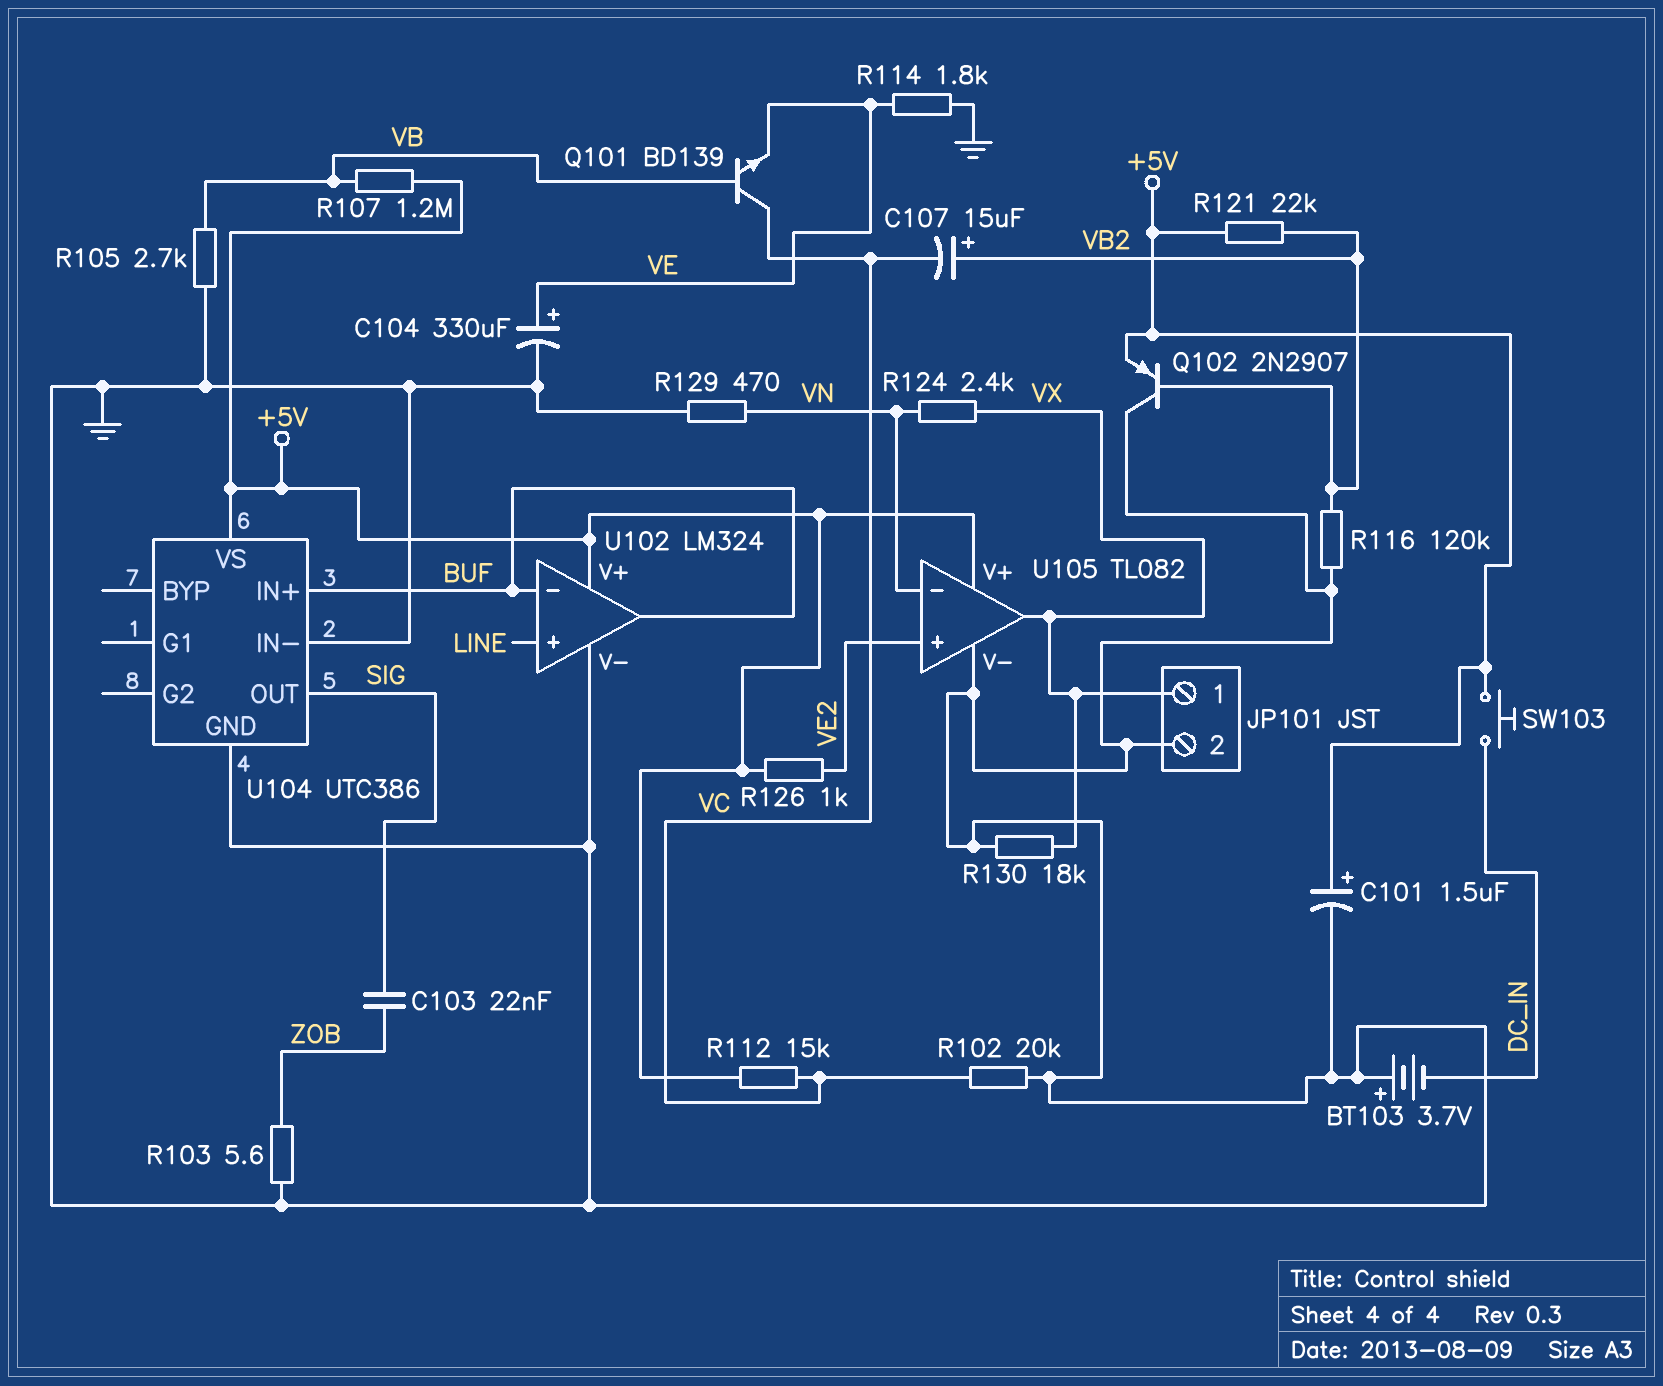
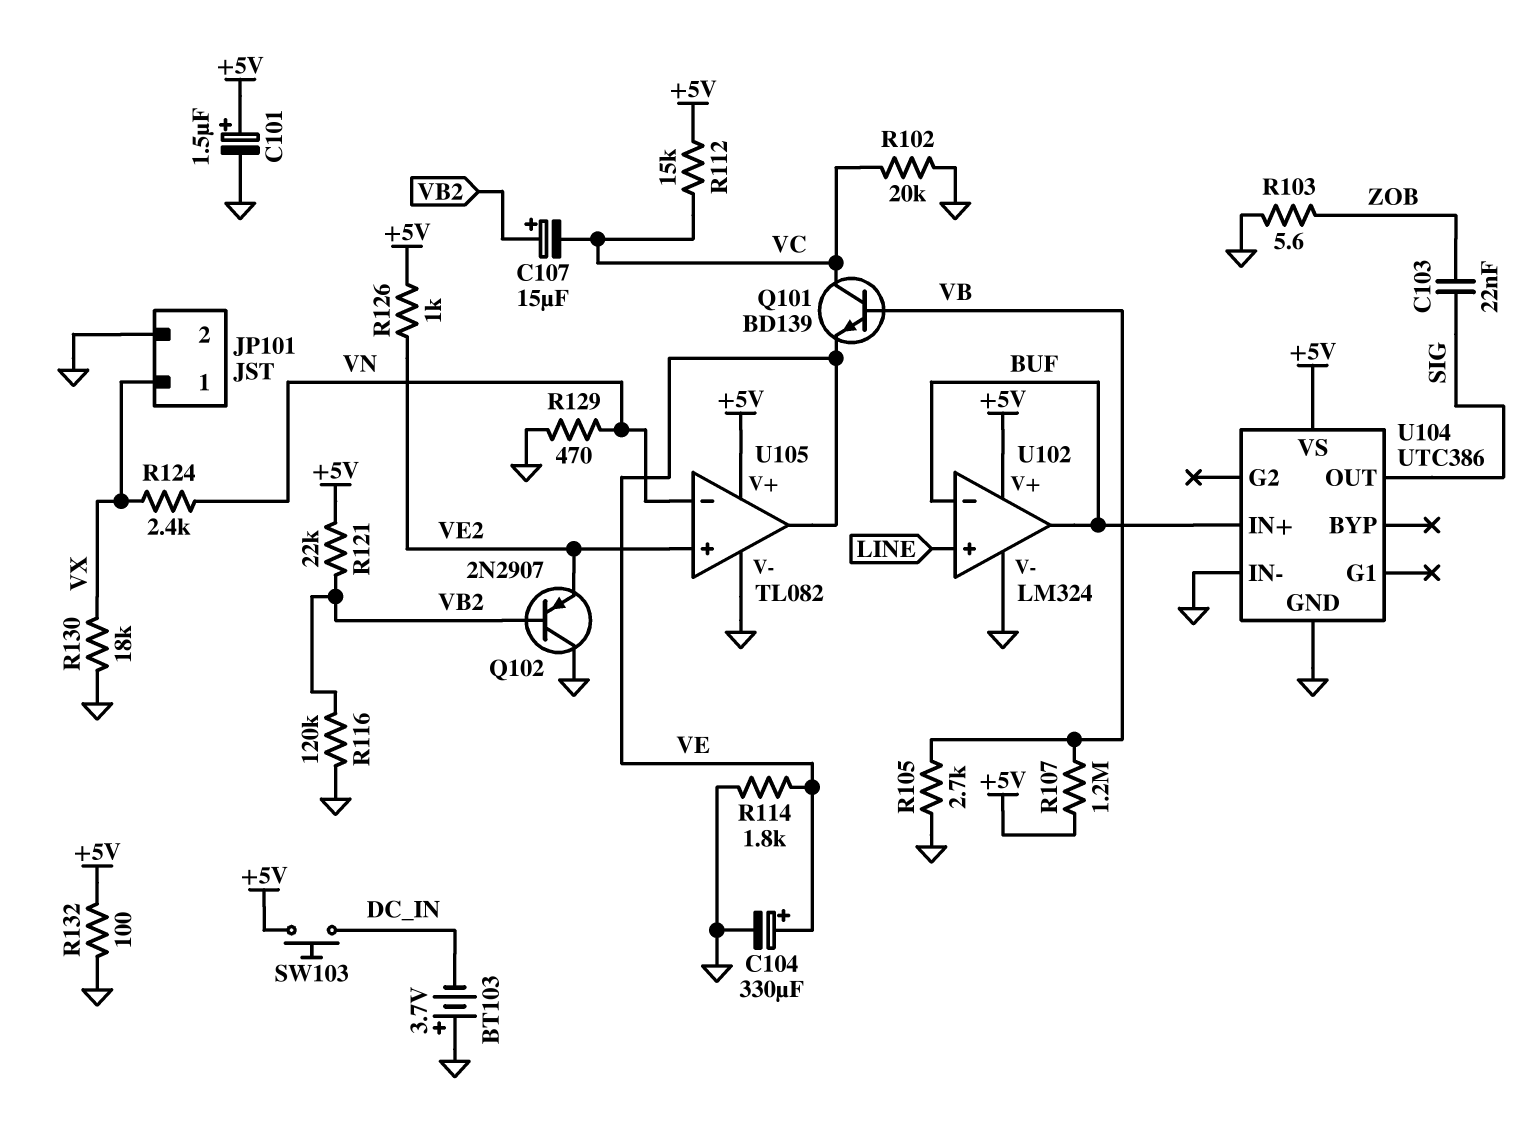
Q102: PNP 2N2907 (B VB2, C GND, E +5V) -> PNP 2N2907 (B VB2, C GND, E VE2)
R132: none -> 100 (+5V, GND)
U105 pin out: VX -> VE

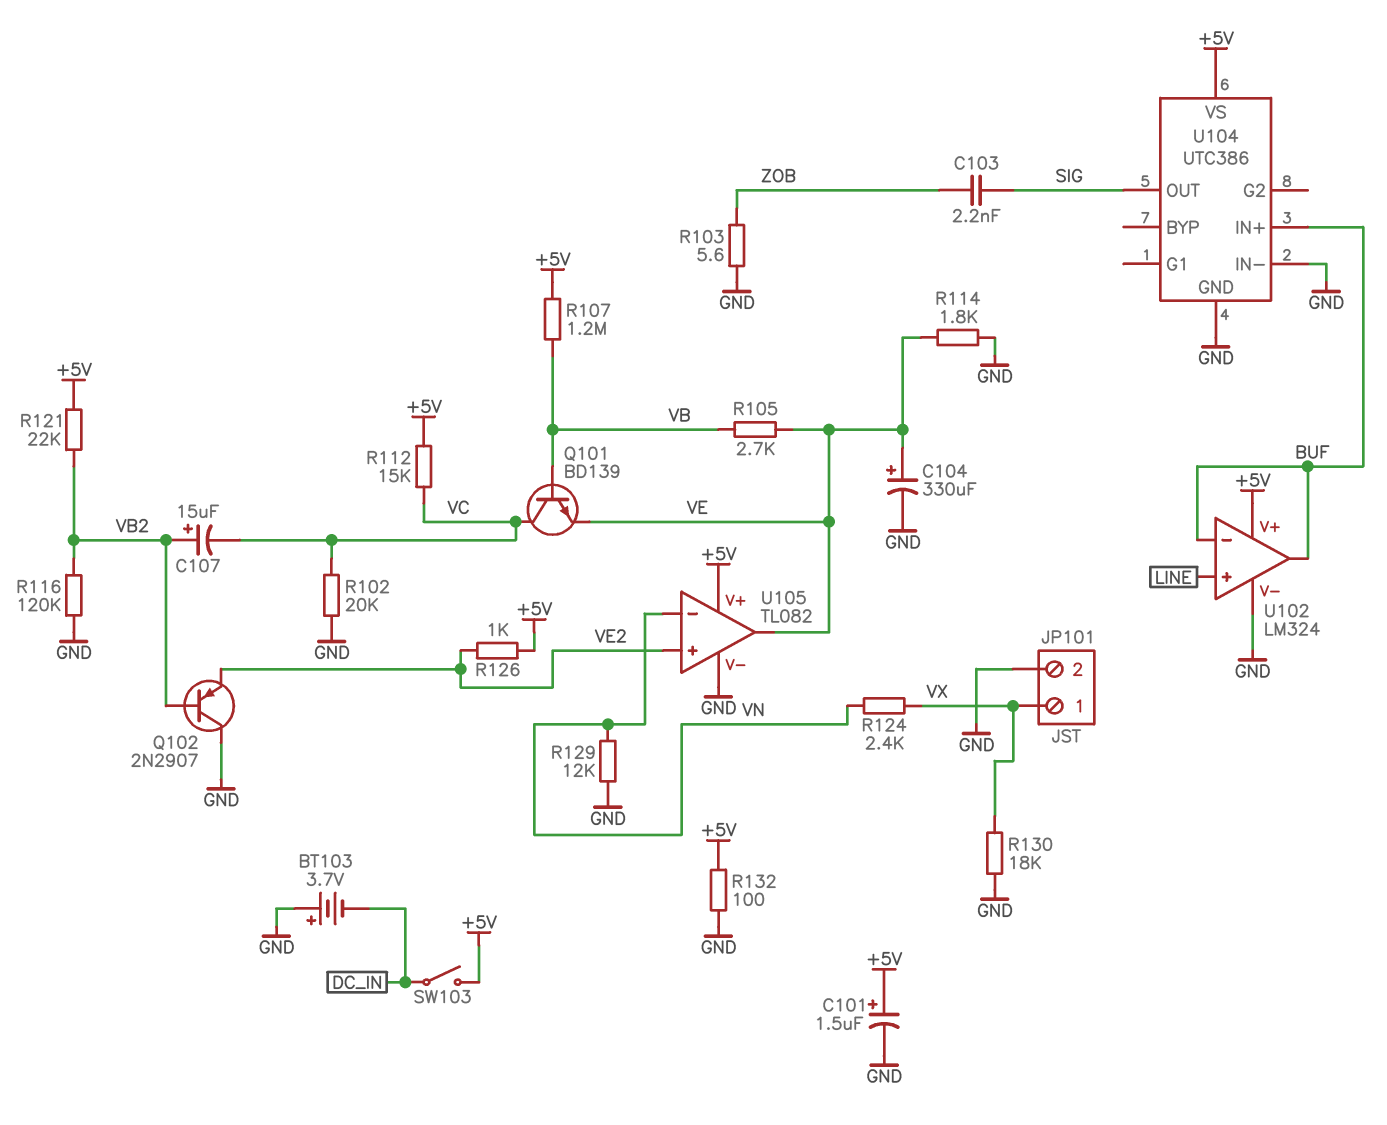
C103: 22nF (SIG, ZOB) -> 2.2nF (SIG, ZOB)
R105: 2.7k (GND, VB) -> 2.7k (VB, VE)
R129: 470 (GND, VN) -> 12k (GND, VN)
SW103: button (+5V, DC_IN) -> switch (+5V, DC_IN)

